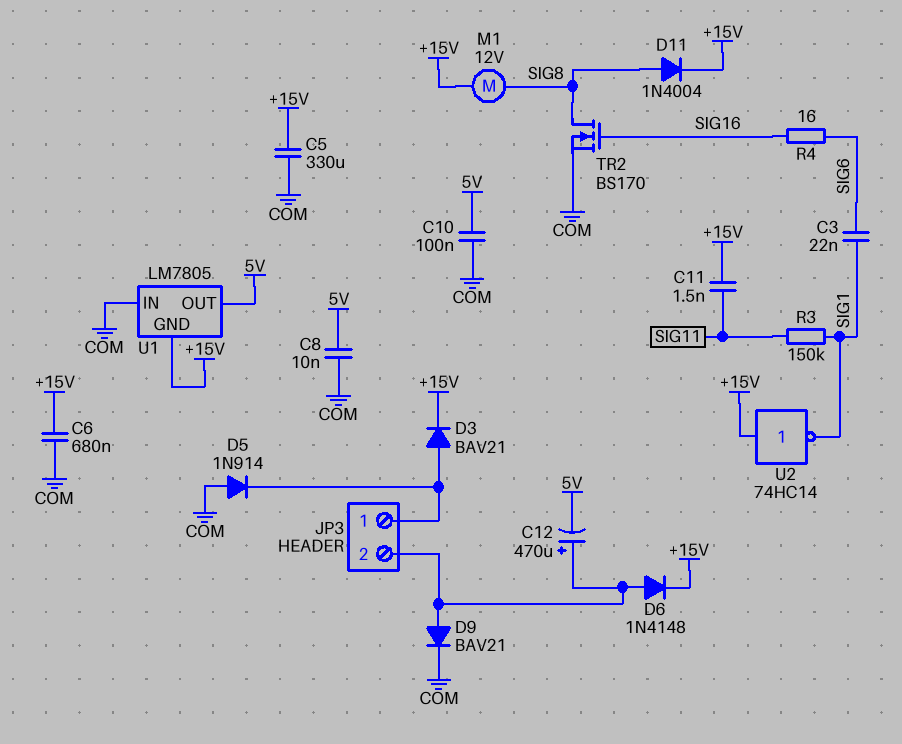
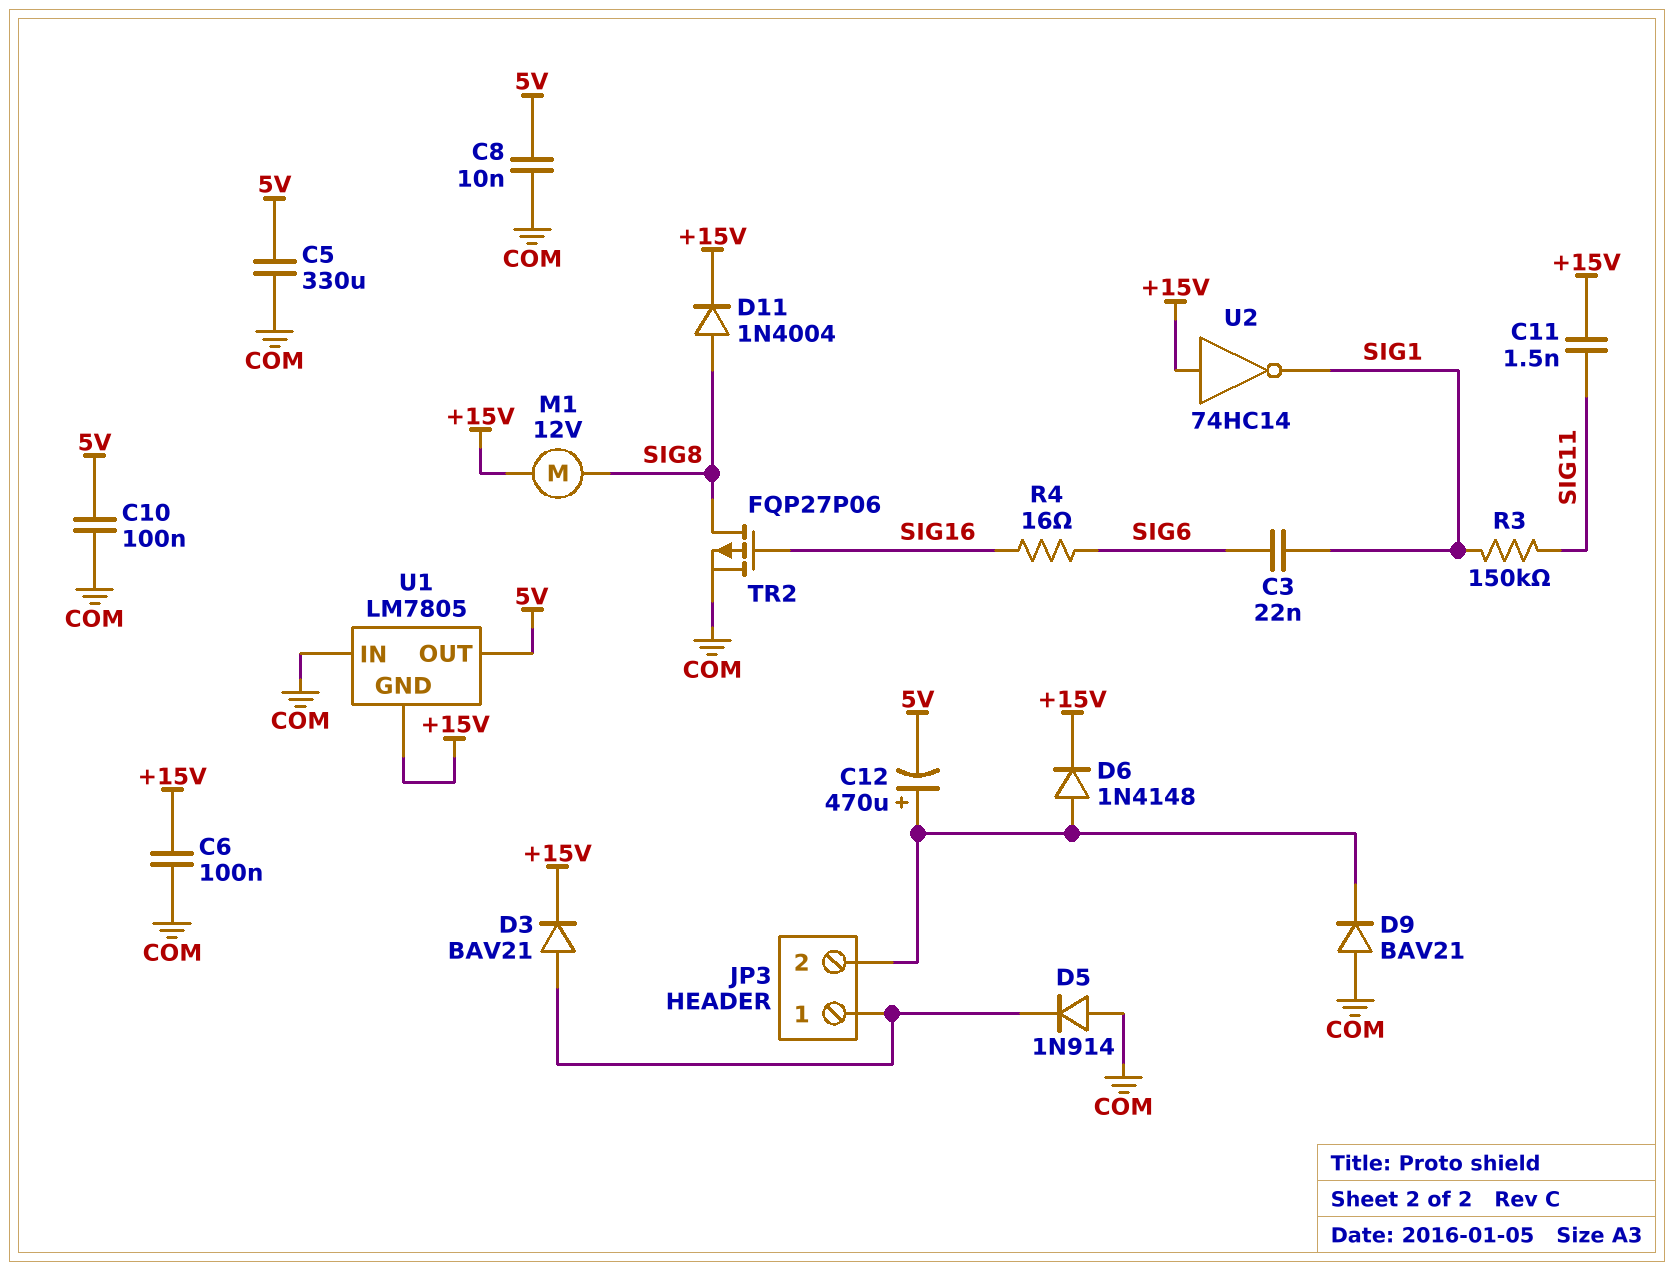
C5: 330uF (+15V, COM) -> 330uF (5V, COM)
C6: 680nF (+15V, COM) -> 100nF (+15V, COM)
D9: diode BAV21 (A JP3/2, K COM) -> diode BAV21 (A COM, K JP3/2)
TR2: NMOS BS170 (G SIG16, D SIG8, S COM) -> PMOS FQP27P06 (G SIG16, D SIG8, S COM)

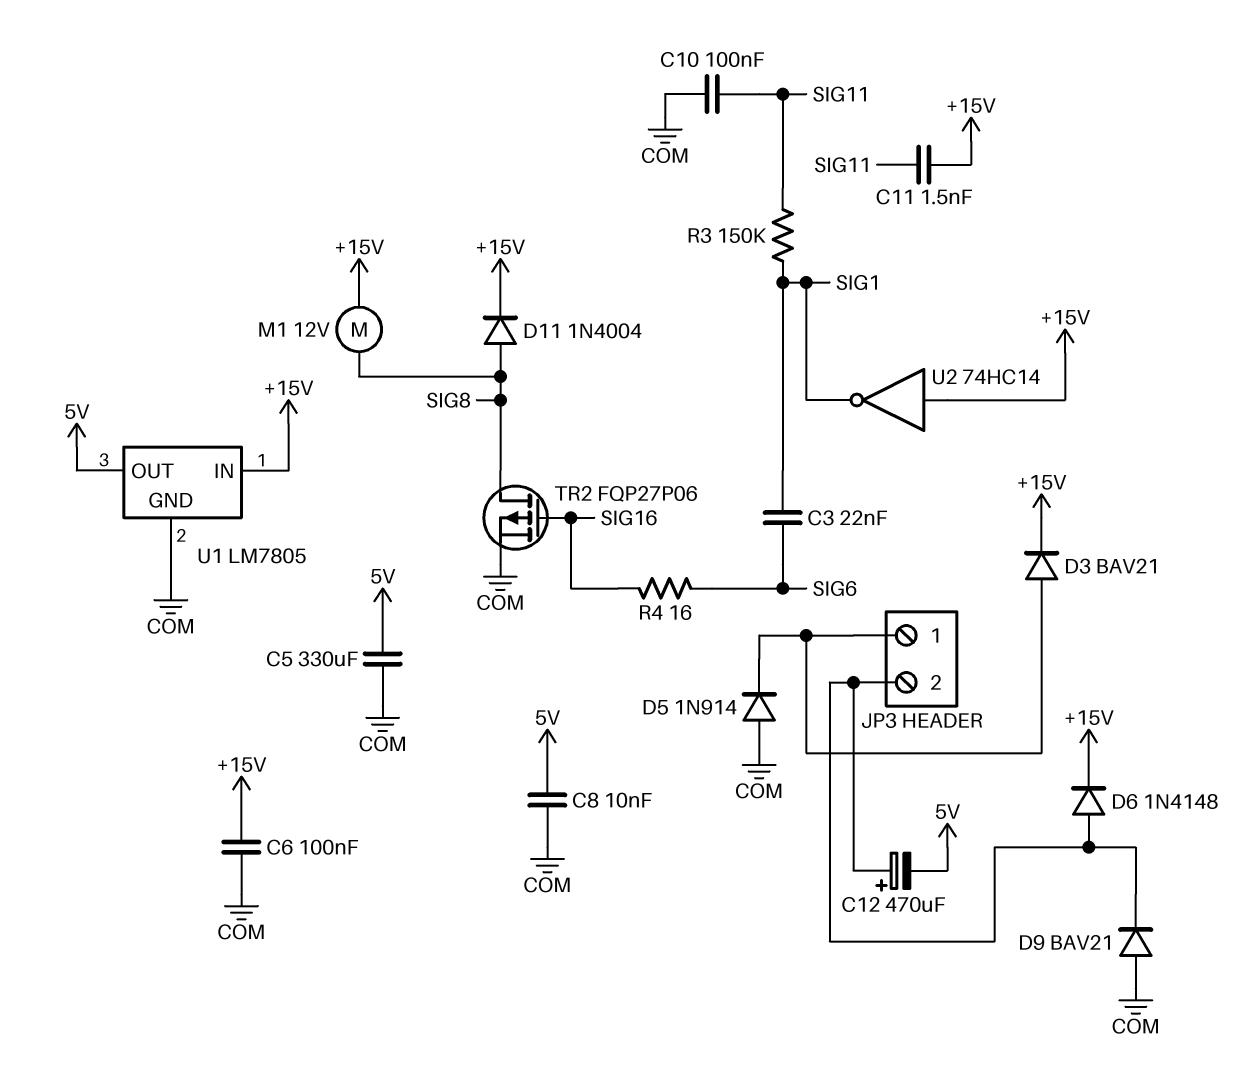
C10: 100nF (5V, COM) -> 100nF (COM, SIG11)
U1 pin GND: +15V -> COM
U1 pin IN: COM -> +15V

